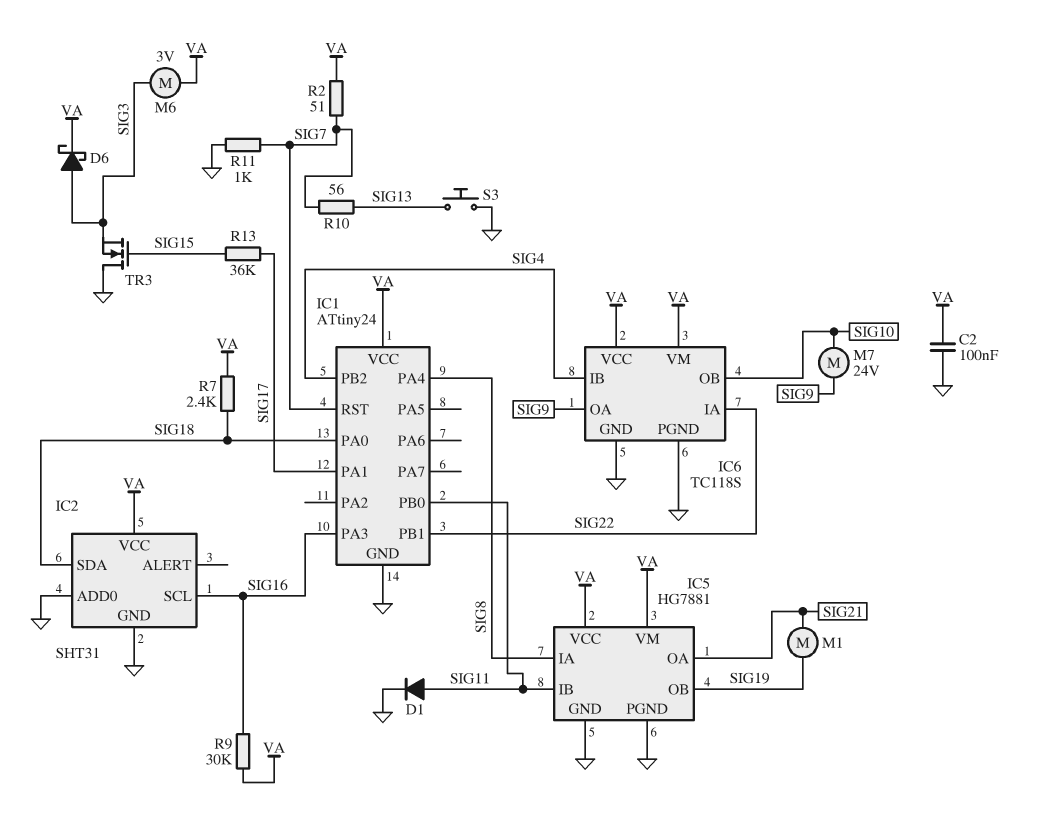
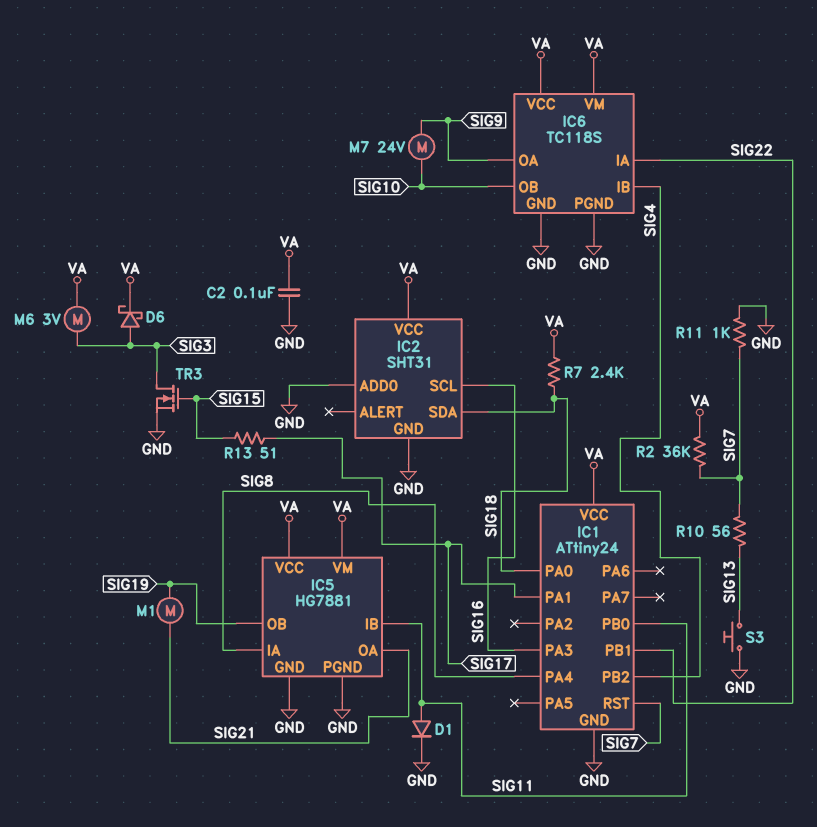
R2: 51 (SIG7, VA) -> 36k (SIG7, VA)
R9: 30k (SIG16, VA) -> none
R13: 36k (SIG15, SIG17) -> 51 (SIG15, SIG17)
TR3: NMOS (G SIG15, D GND, S SIG3) -> NMOS (G SIG15, D SIG3, S GND)

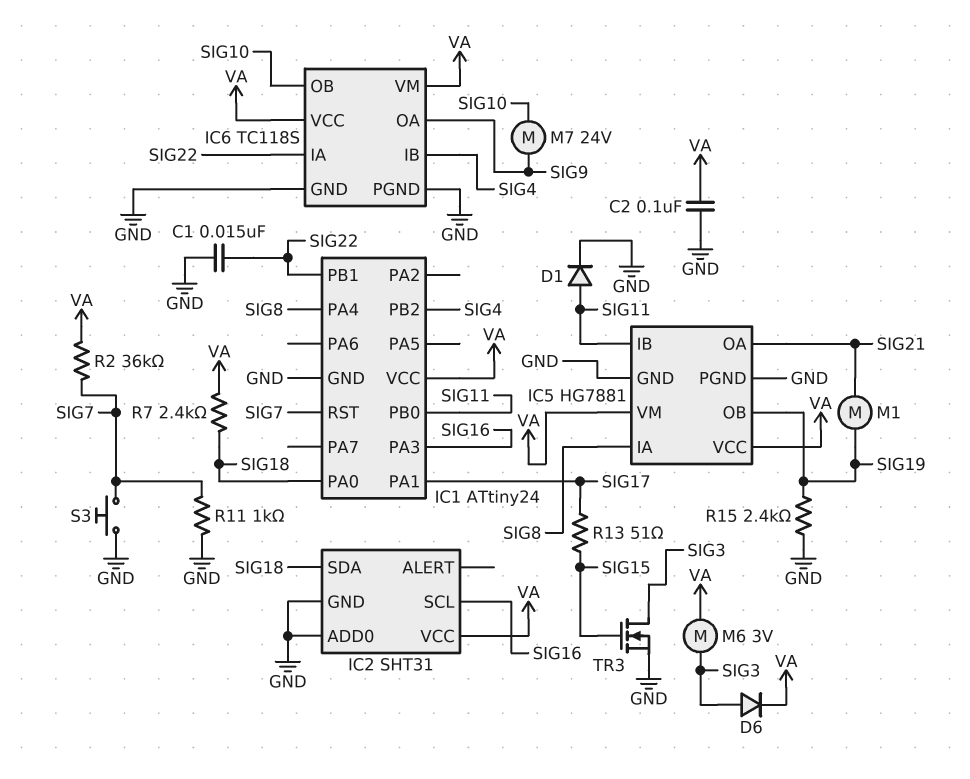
C1: none -> 15nF (GND, SIG22)
D6: schottky (A SIG3, K VA) -> diode (A SIG3, K VA)
R10: 56 (SIG7, SIG13) -> none
R15: none -> 2.4k (GND, SIG19)
S3: button (GND, SIG13) -> button (GND, SIG7)

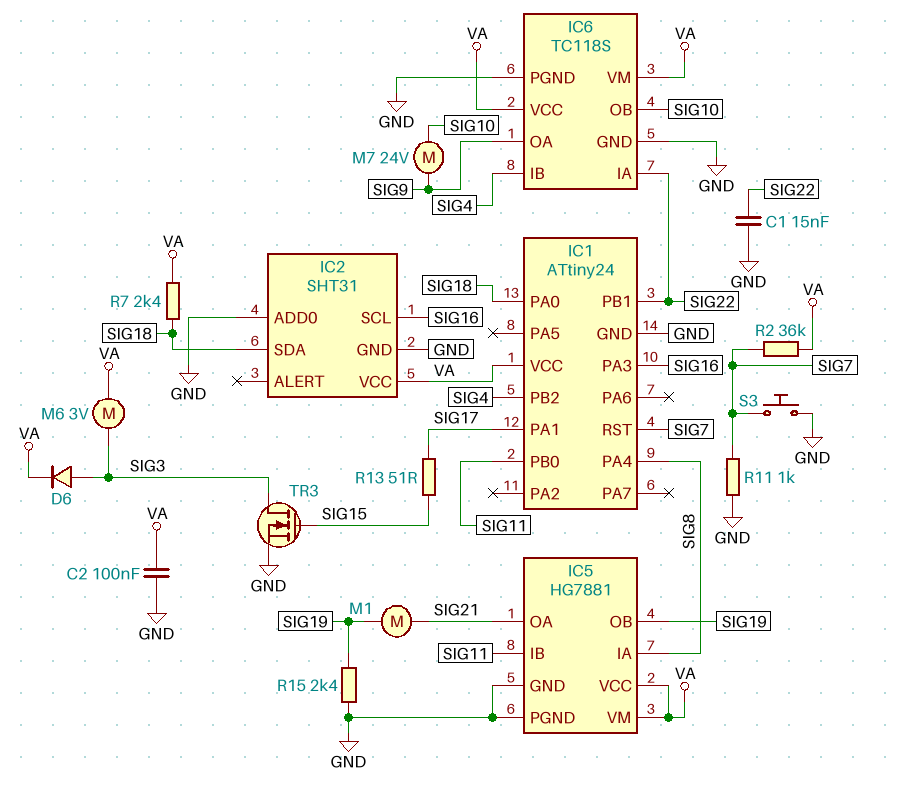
D1: diode (A SIG11, K GND) -> none

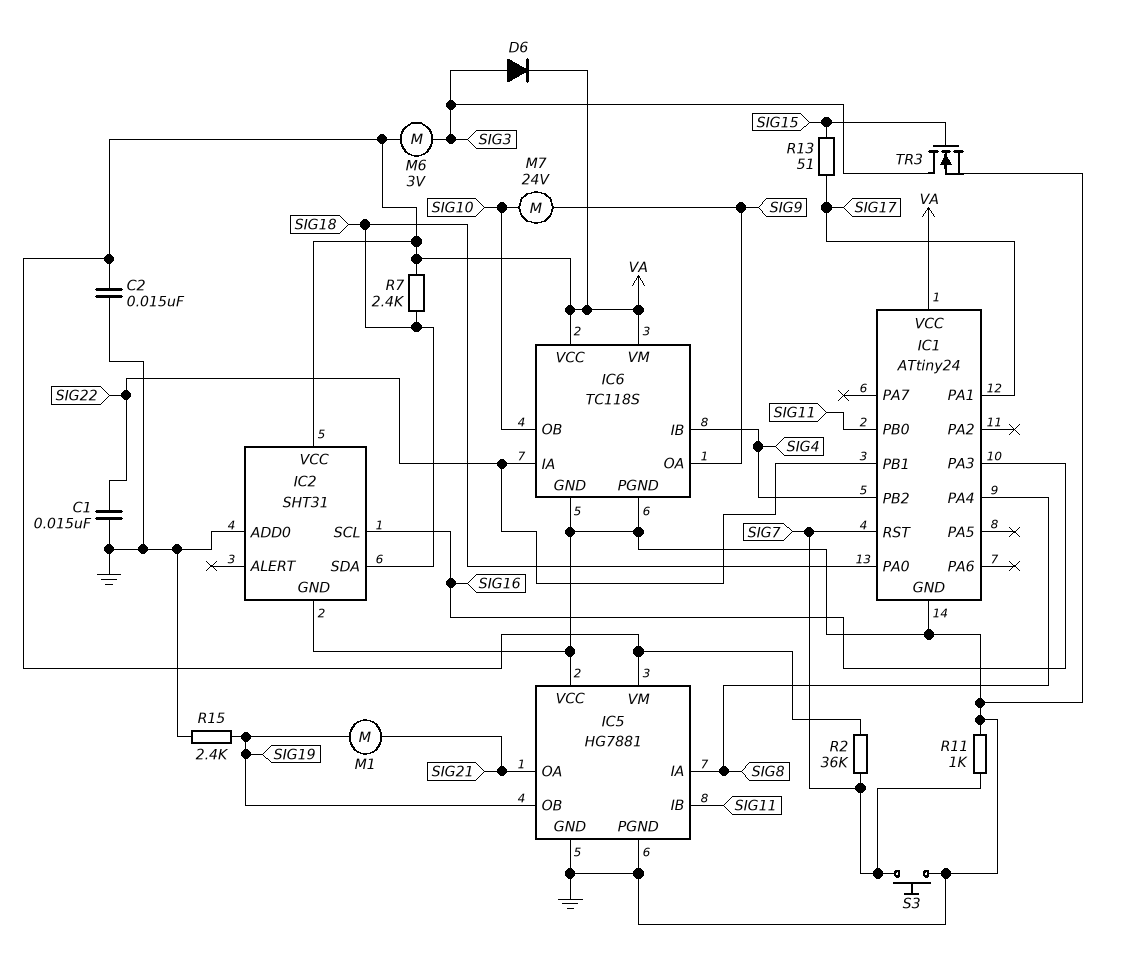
C2: 100nF (GND, VA) -> 15nF (GND, VA)
IC5 pin VCC: VA -> GND

